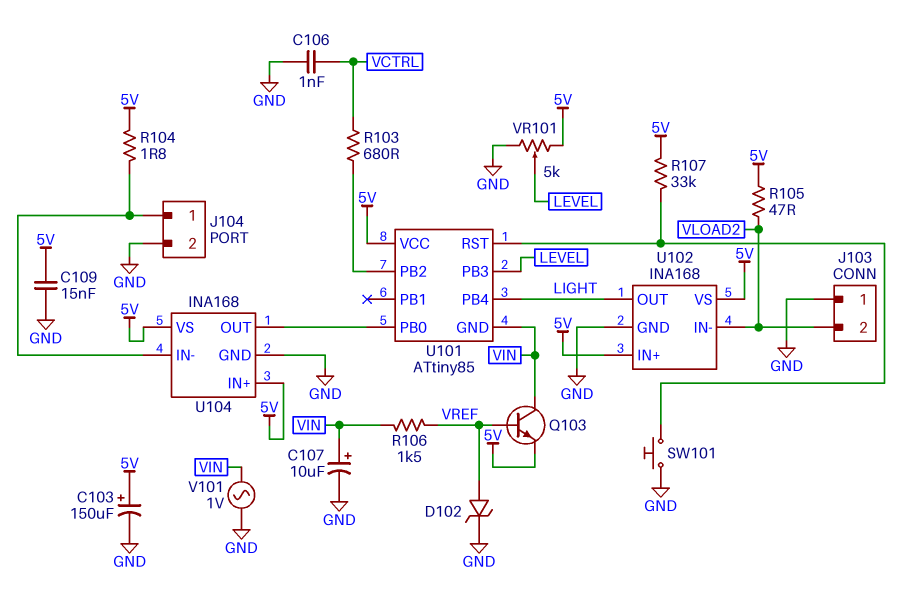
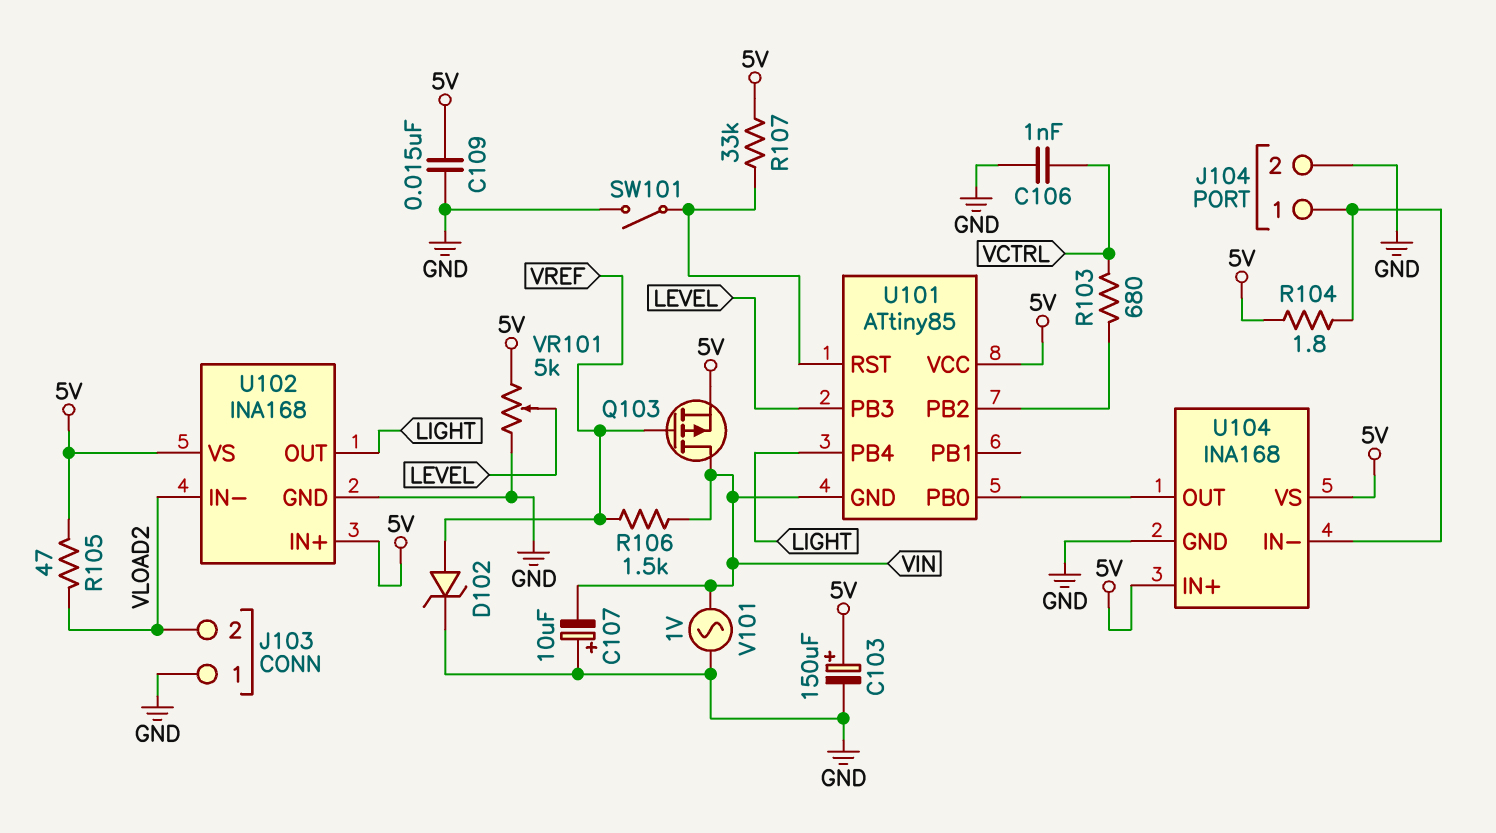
C107: 10uF (plus VIN, minus GND) -> 10uF (plus GND, minus VIN)
Q103: NPN (B VREF, C VIN, E 5V) -> PMOS (G VREF, D VIN, S 5V)
SW101: button (GND, U101/RST) -> switch (GND, U101/RST)

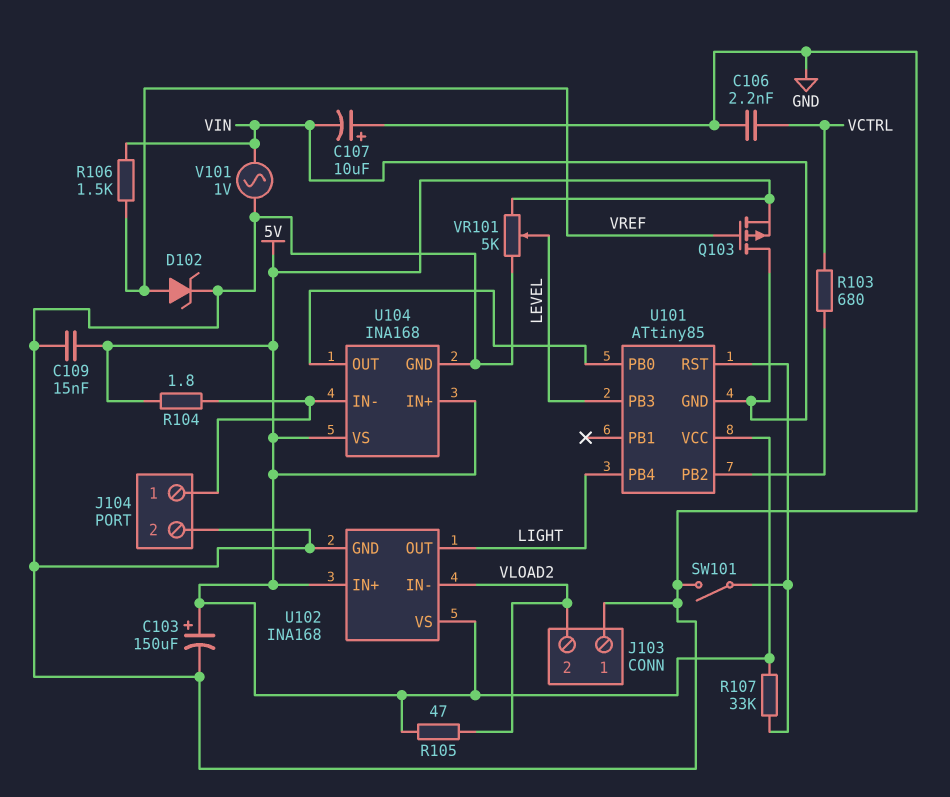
C106: 1nF (GND, VCTRL) -> 2.2nF (GND, VCTRL)

